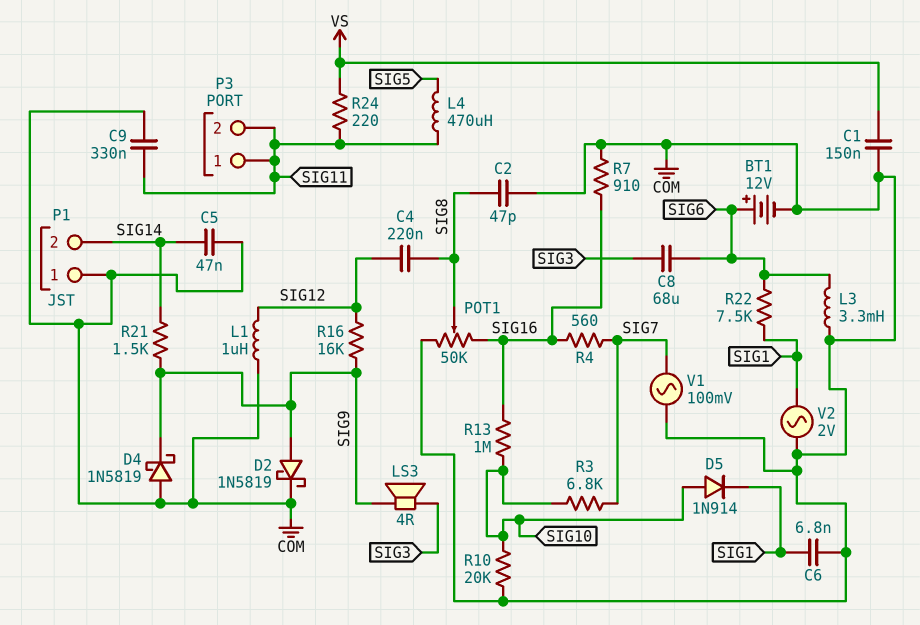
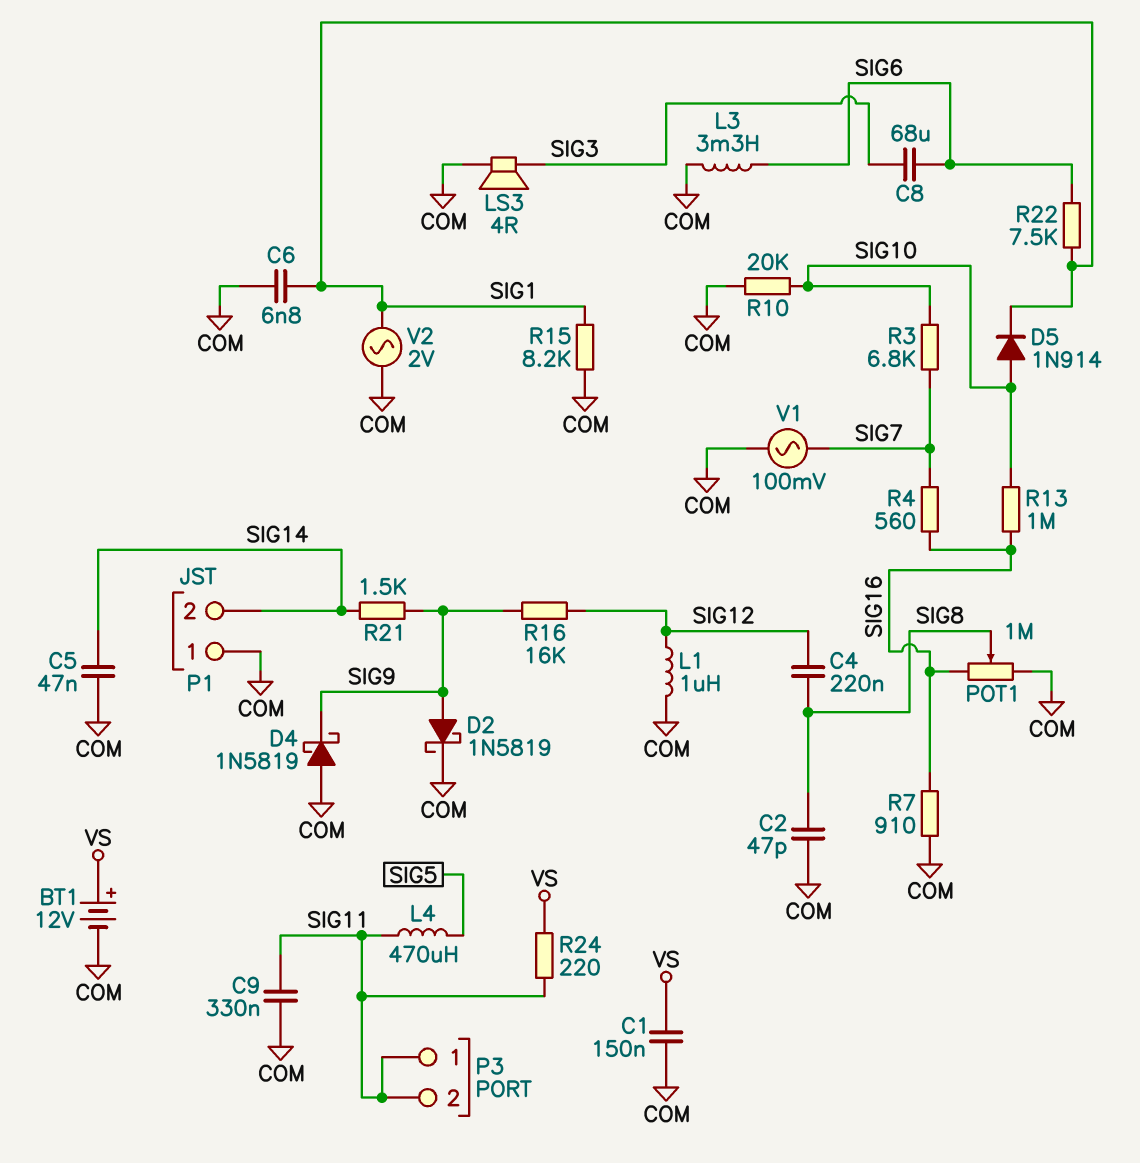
BT1: 12V (plus SIG6, minus COM) -> 12V (plus VS, minus COM)
LS3: speaker 4R (SIG3, SIG9) -> speaker 4R (COM, SIG3)
POT1: 50k (COM, SIG16, wiper SIG8) -> 1M (COM, SIG16, wiper SIG8)
R15: none -> 8.2k (COM, SIG1)

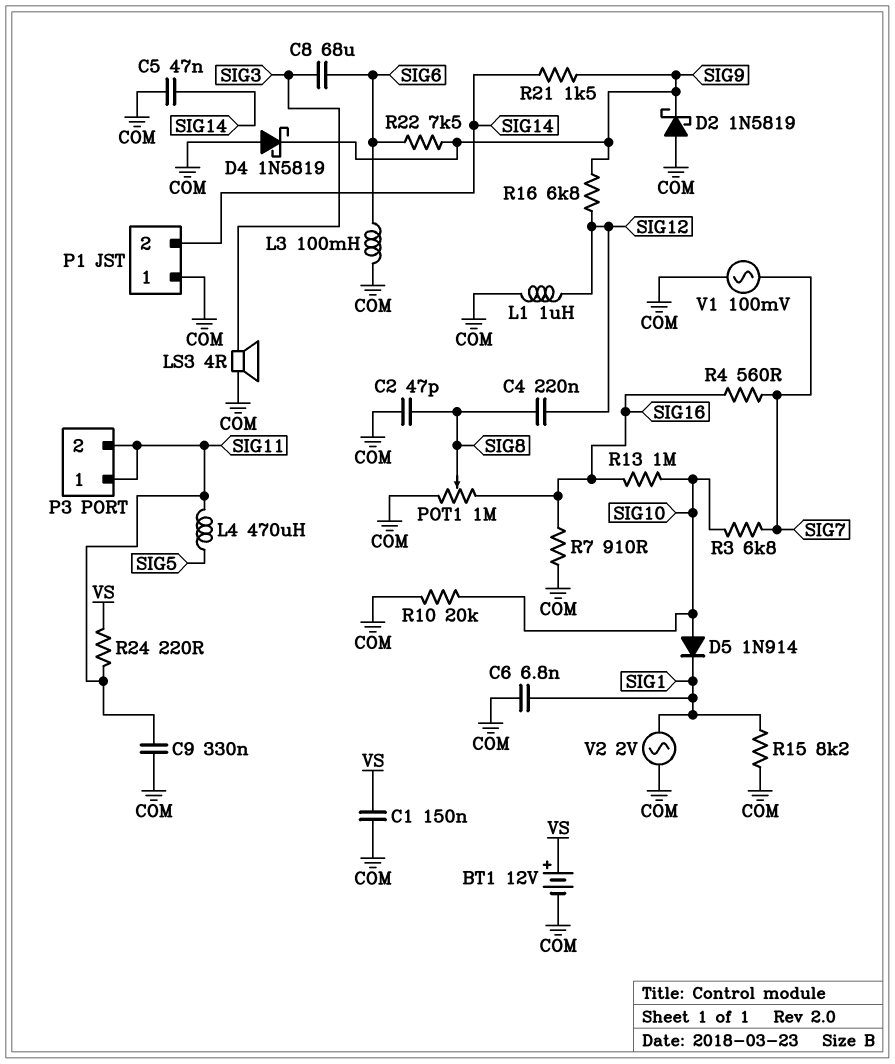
D2: schottky 1N5819 (A SIG9, K COM) -> schottky 1N5819 (A COM, K SIG9)
L3: 3.3mH (COM, SIG6) -> 100mH (COM, SIG6)
R16: 16k (SIG9, SIG12) -> 6.8k (SIG9, SIG12)
R22: 7.5k (SIG1, SIG6) -> 7.5k (SIG6, SIG9)

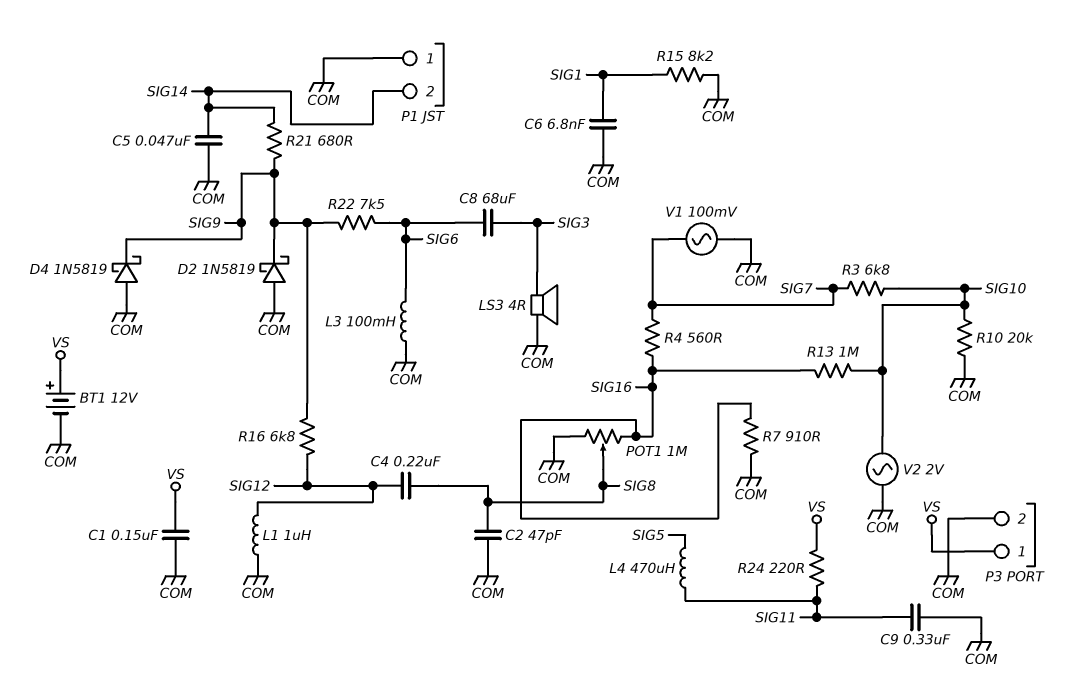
D5: diode 1N914 (A SIG10, K SIG1) -> none
P3 pin 1: SIG11 -> VS
P3 pin 2: SIG11 -> COM
R21: 1.5k (SIG9, SIG14) -> 680 (SIG9, SIG14)
V2: AC 2V (COM, SIG1) -> AC 2V (COM, SIG10)

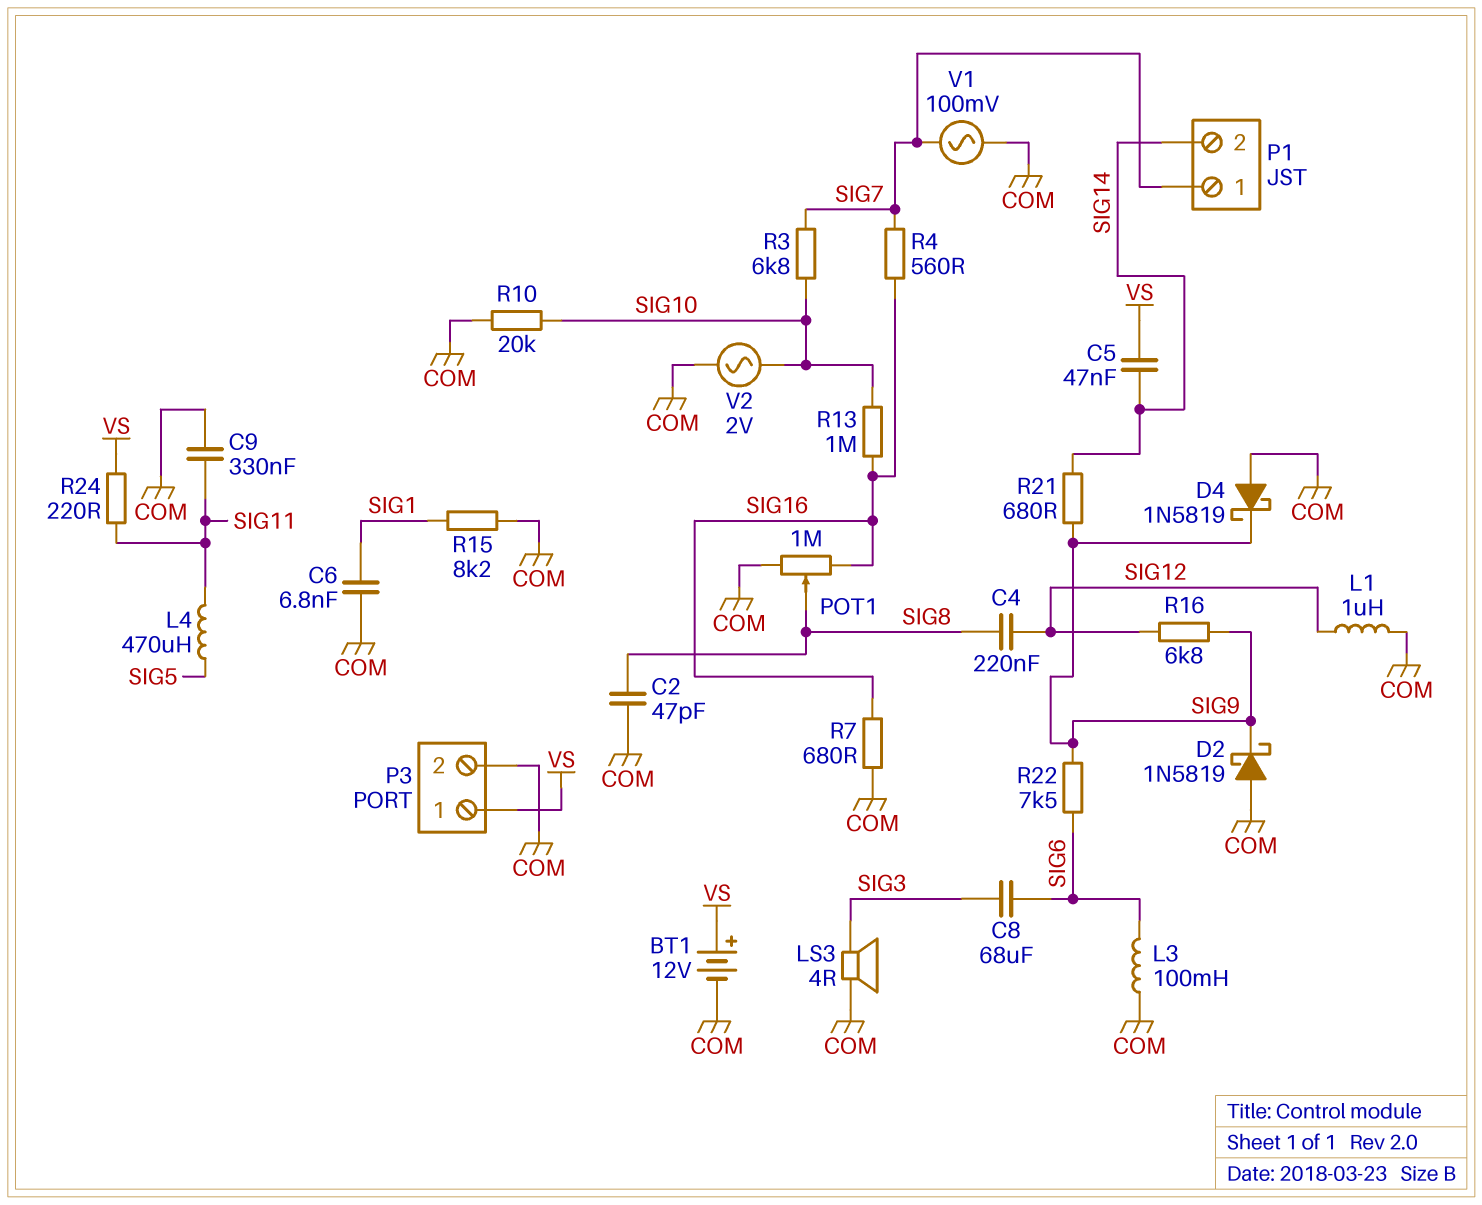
C1: 150nF (COM, VS) -> none
C5: 47nF (COM, SIG14) -> 47nF (SIG14, VS)
P1 pin 1: COM -> SIG7
R7: 910 (COM, SIG16) -> 680 (COM, SIG16)

